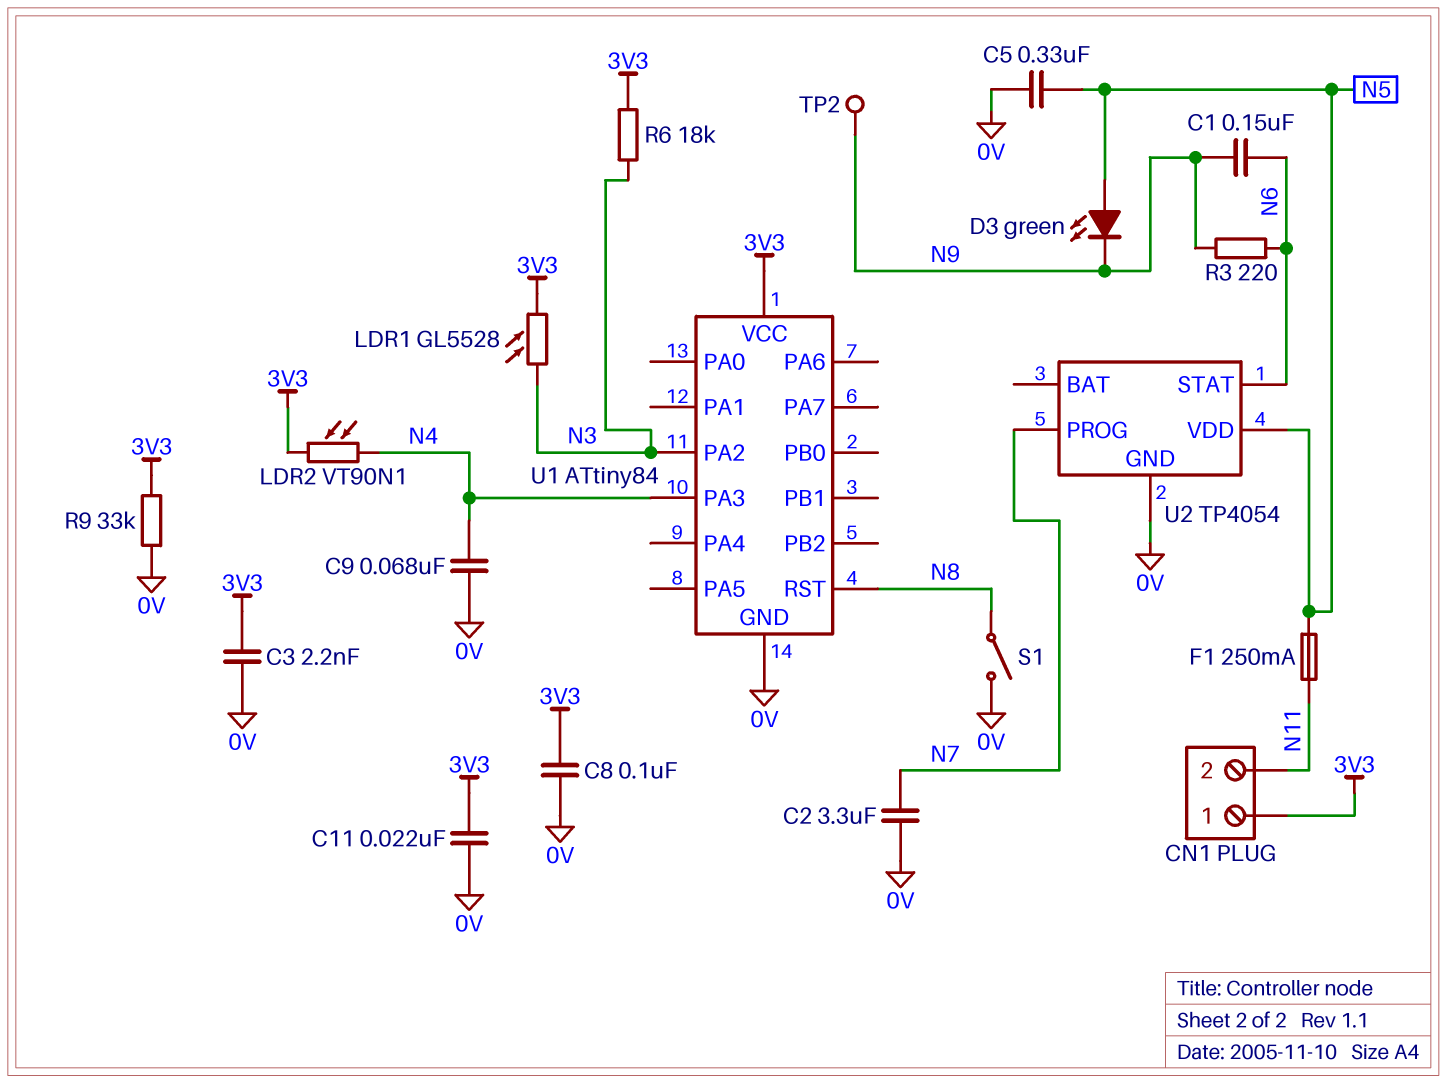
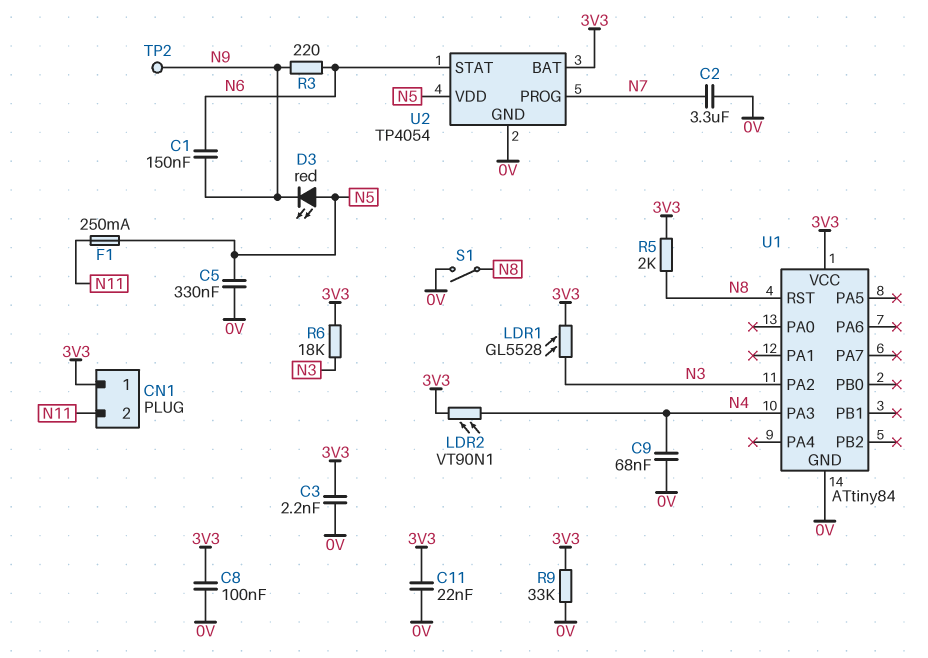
D3: LED green (A N5, K N9) -> LED red (A N5, K N9)
R5: none -> 2k (3V3, N8)
U2 pin BAT: none -> 3V3

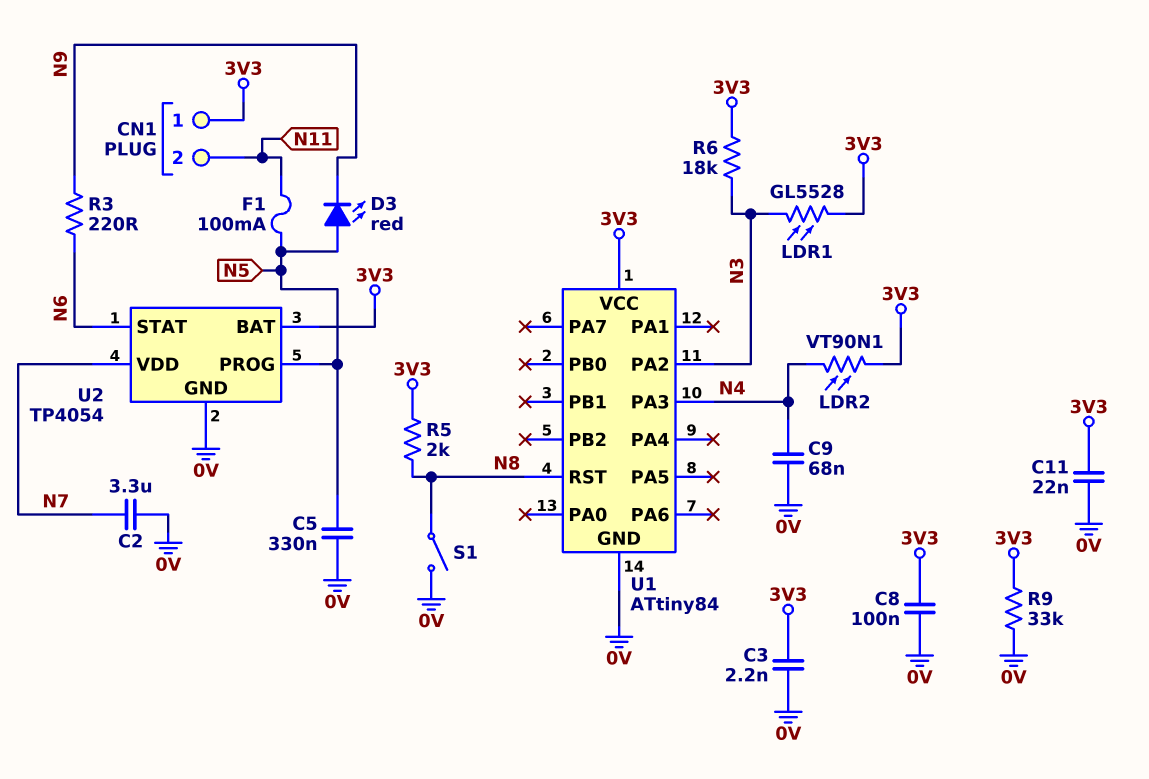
C1: 150nF (N6, N9) -> none
F1: 250mA (N5, N11) -> 100mA (N5, N11)
TP2: test point (N9) -> none
U2 pin PROG: N7 -> N5
U2 pin VDD: N5 -> N7

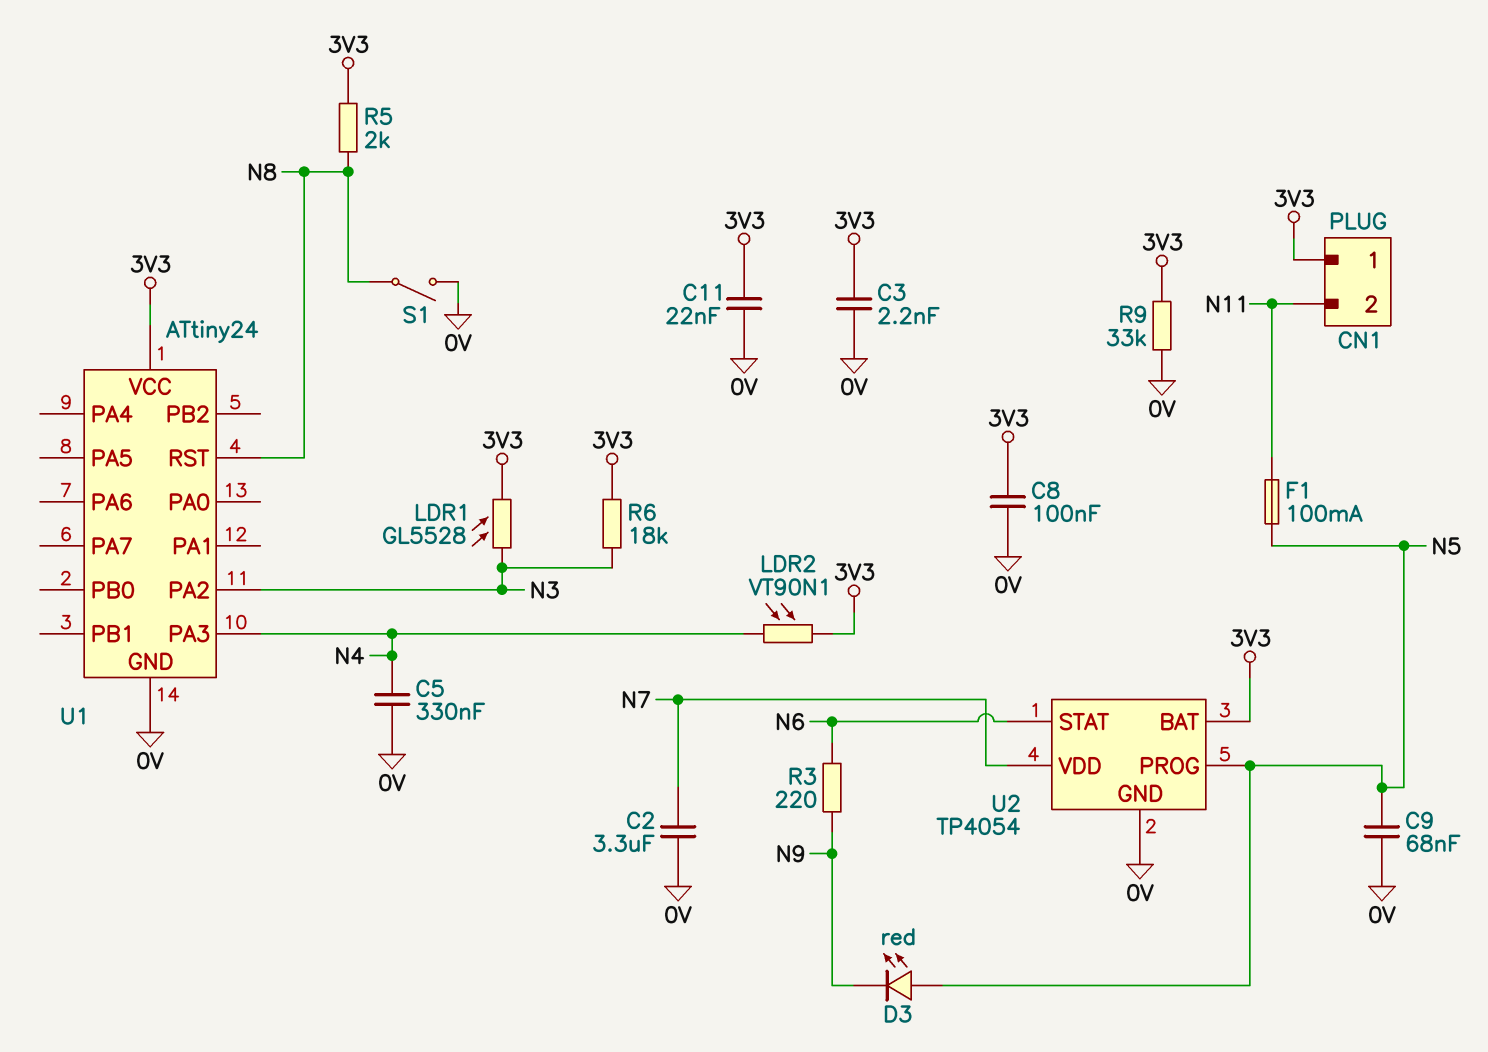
C5: 330nF (0V, N5) -> 330nF (0V, N4)
C9: 68nF (0V, N4) -> 68nF (0V, N5)
U1: ATtiny84 -> ATtiny24

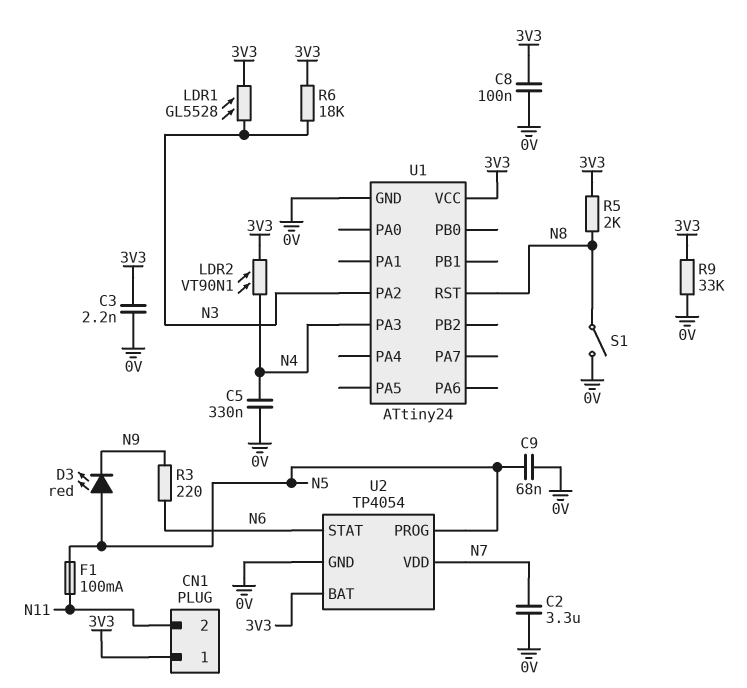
C11: 22nF (0V, 3V3) -> none

